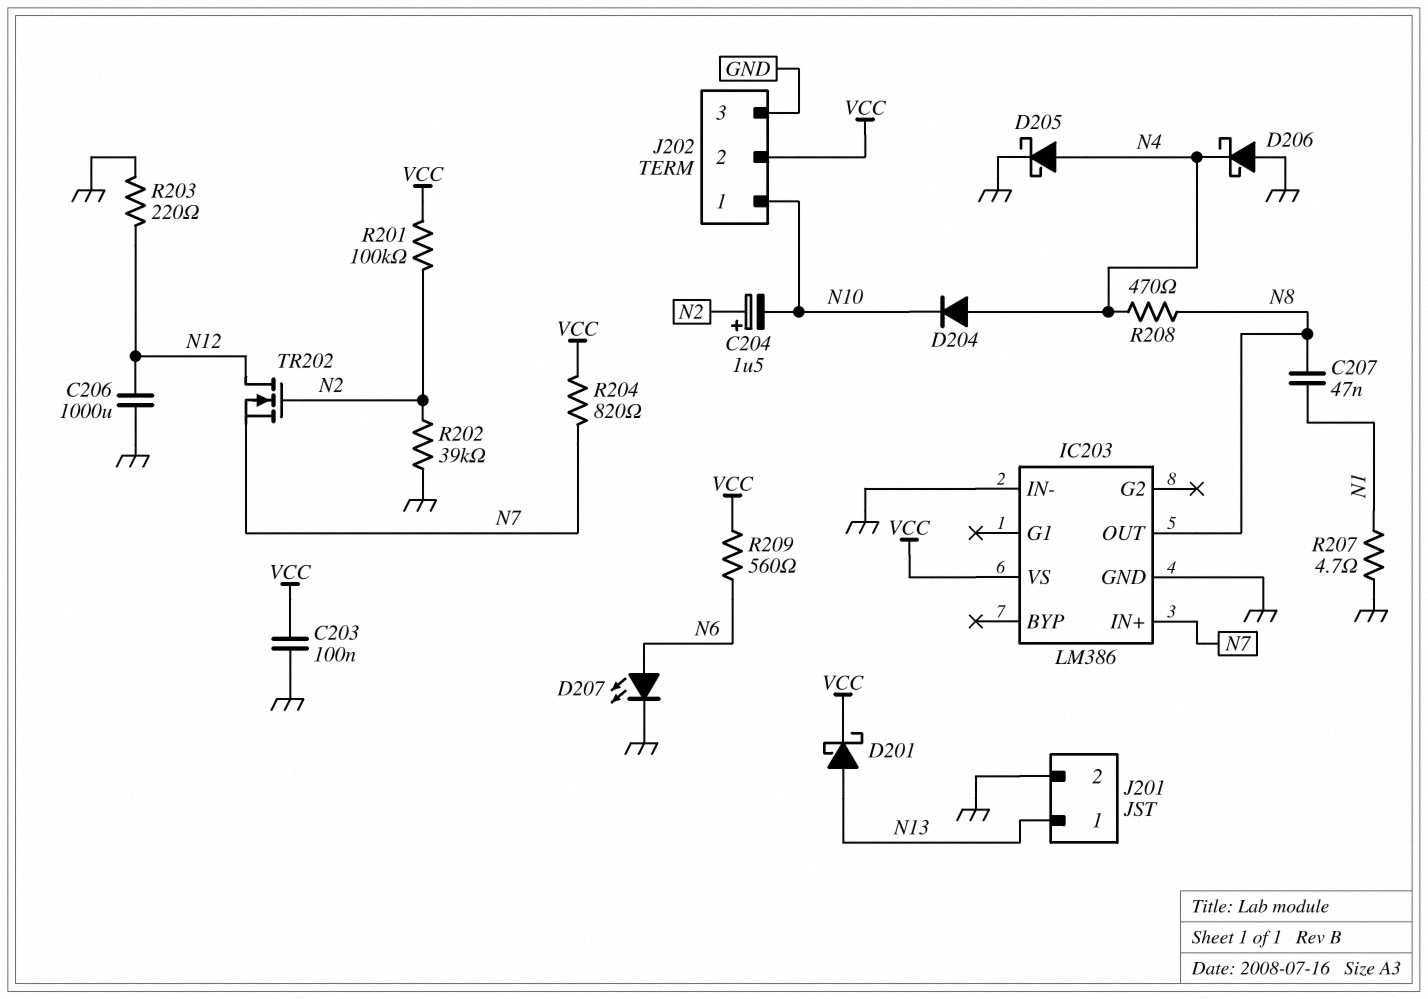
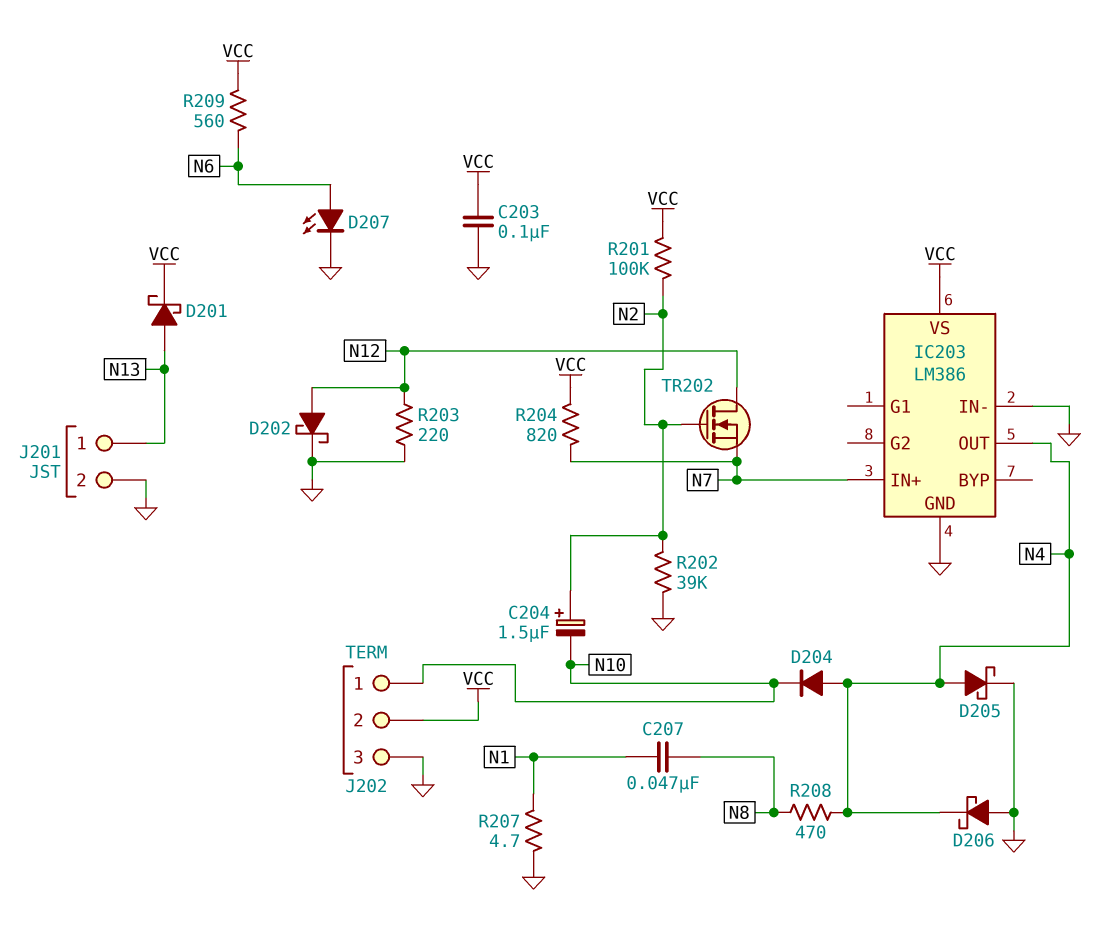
C206: 1000uF (GND, N12) -> none
D202: none -> schottky (A N12, K GND)
IC203 pin OUT: N8 -> N4

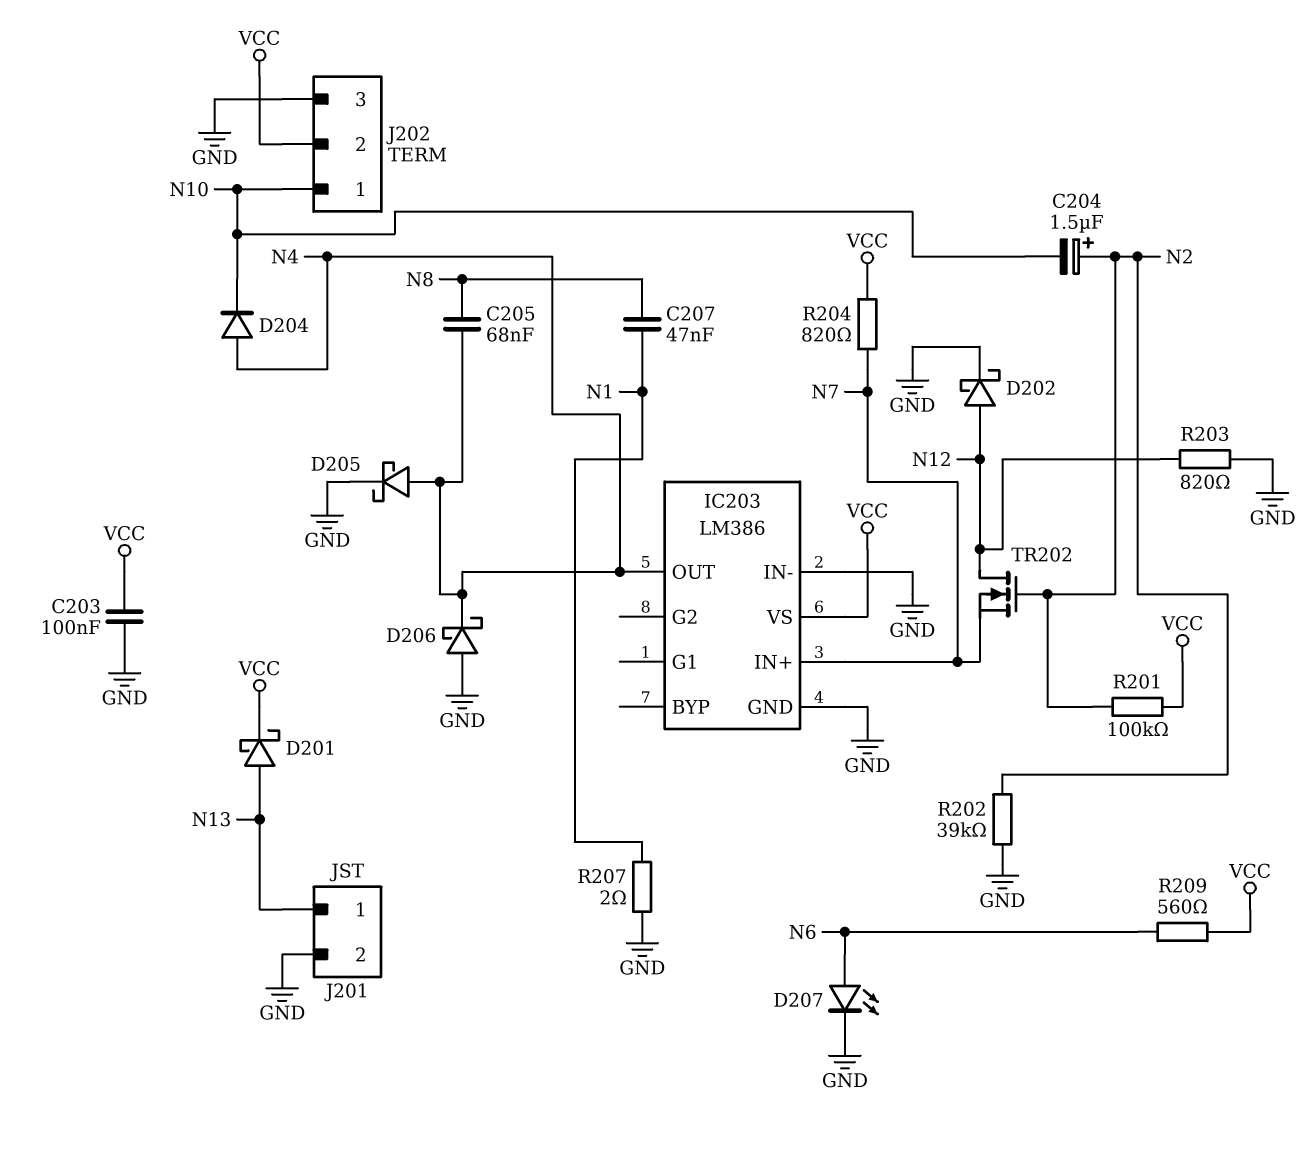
C205: none -> 68nF (N4, N8)
R203: 220 (GND, N12) -> 820 (GND, N12)
R207: 4.7 (GND, N1) -> 2 (GND, N1)
R208: 470 (N4, N8) -> none

